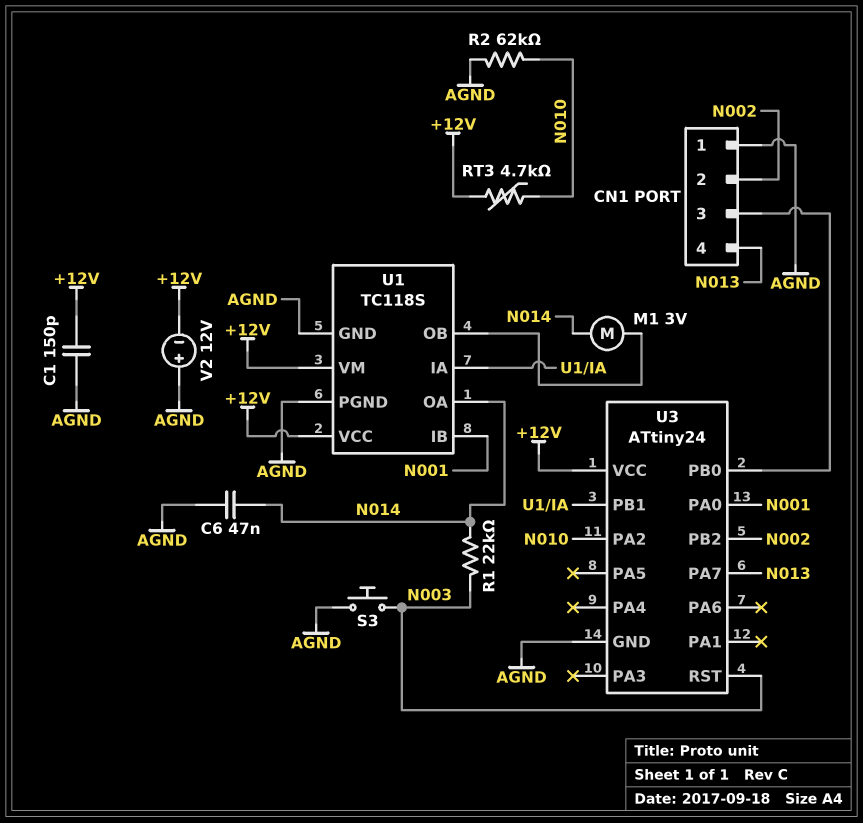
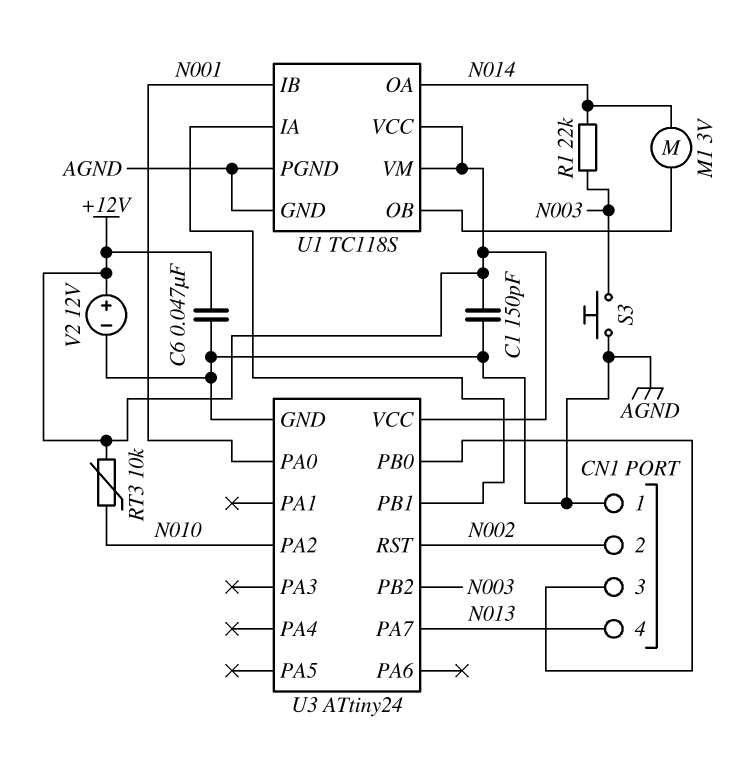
C6: 47nF (AGND, N014) -> 47nF (+12V, AGND)
R2: 62k (AGND, N010) -> none
RT3: 4.7k (+12V, N010) -> 10k (+12V, N010)
U3 pin PB2: N002 -> N003
U3 pin RST: N003 -> N002
V2: 12V (plus AGND, minus +12V) -> 12V (plus +12V, minus AGND)

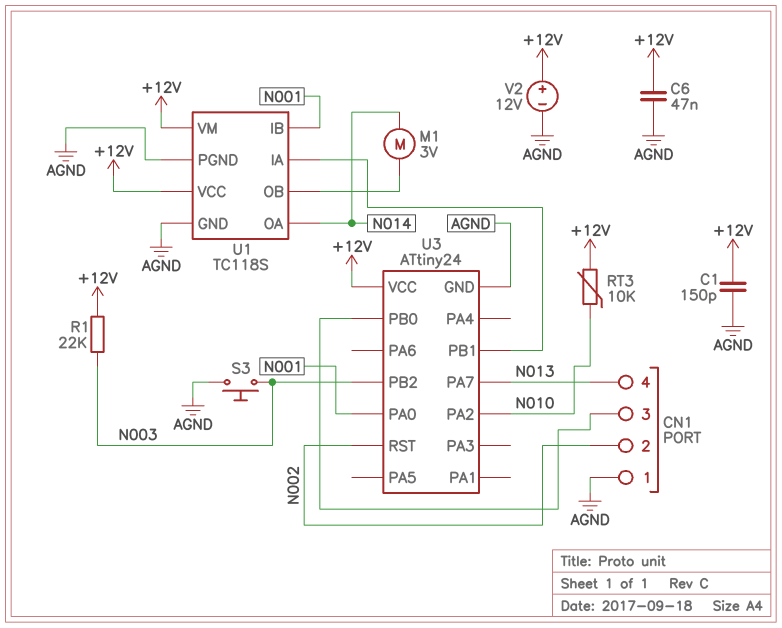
R1: 22k (N003, N014) -> 22k (+12V, N003)

